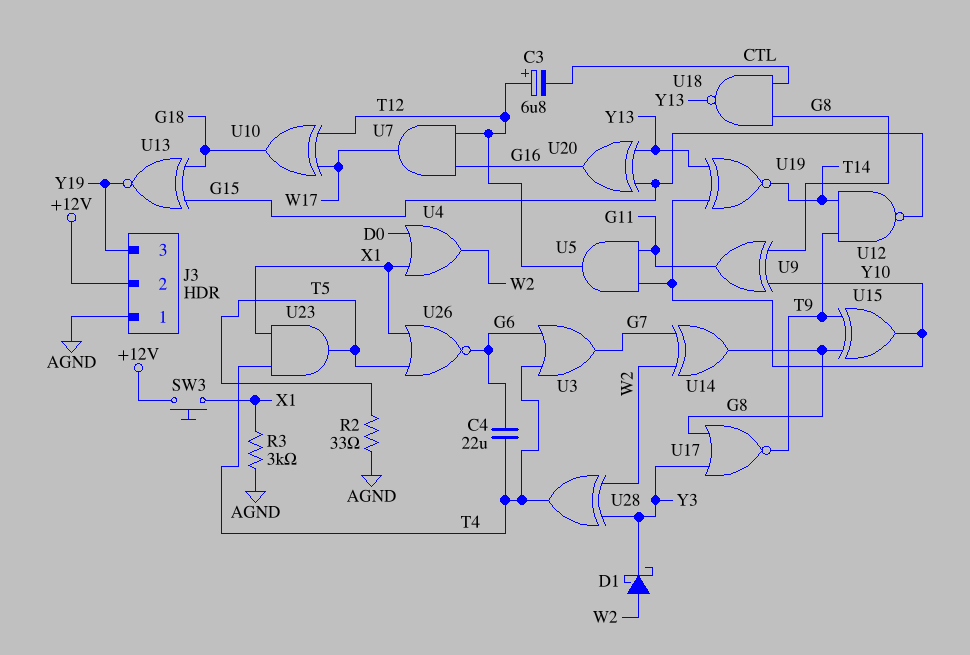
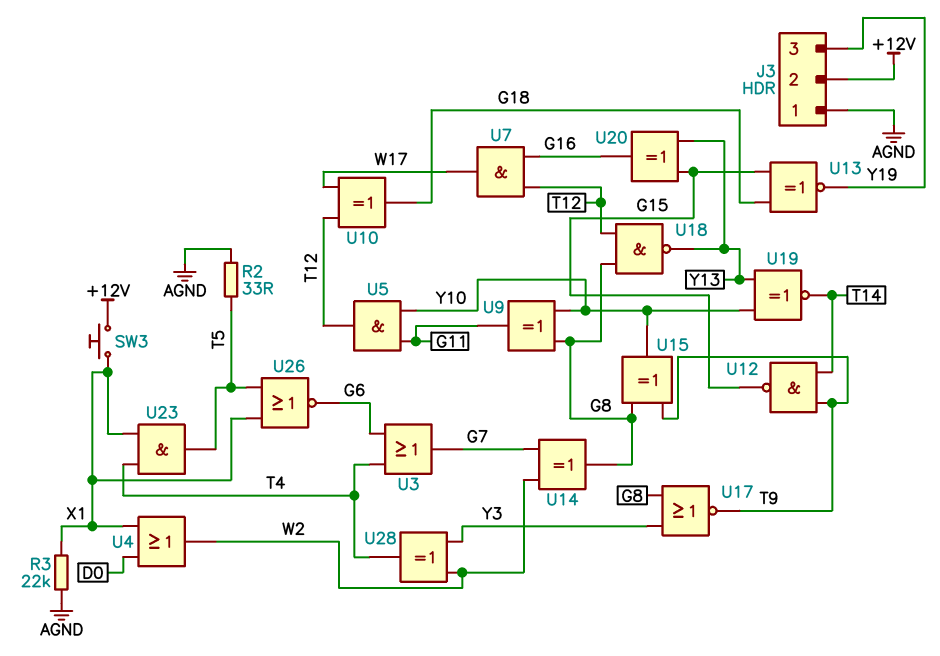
C3: 6.8uF (plus T12, minus CTL) -> none
C4: 22uF (G6, T4) -> none
D1: schottky (A W2, K Y3) -> none
R3: 3k (AGND, X1) -> 22k (AGND, X1)
U18: NAND (in CTL, in G8, out Y13) -> NAND (in G8, in T12, out Y13)

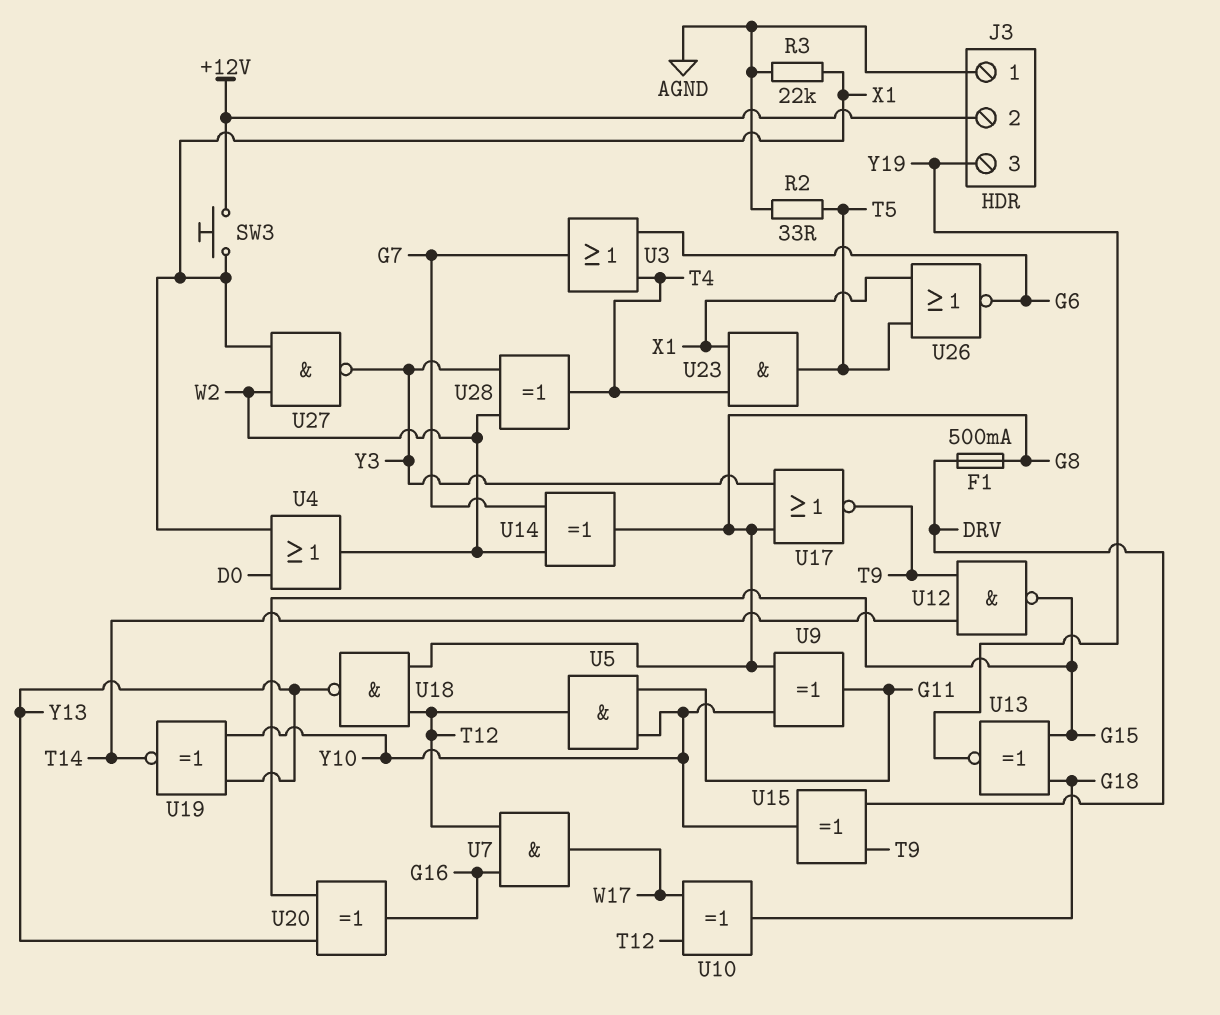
F1: none -> 500mA (DRV, G8)
U15: XOR (in G8, in T9, out Y10) -> XOR (in DRV, in T9, out Y10)
U27: none -> NAND (in W2, in X1, out Y3)

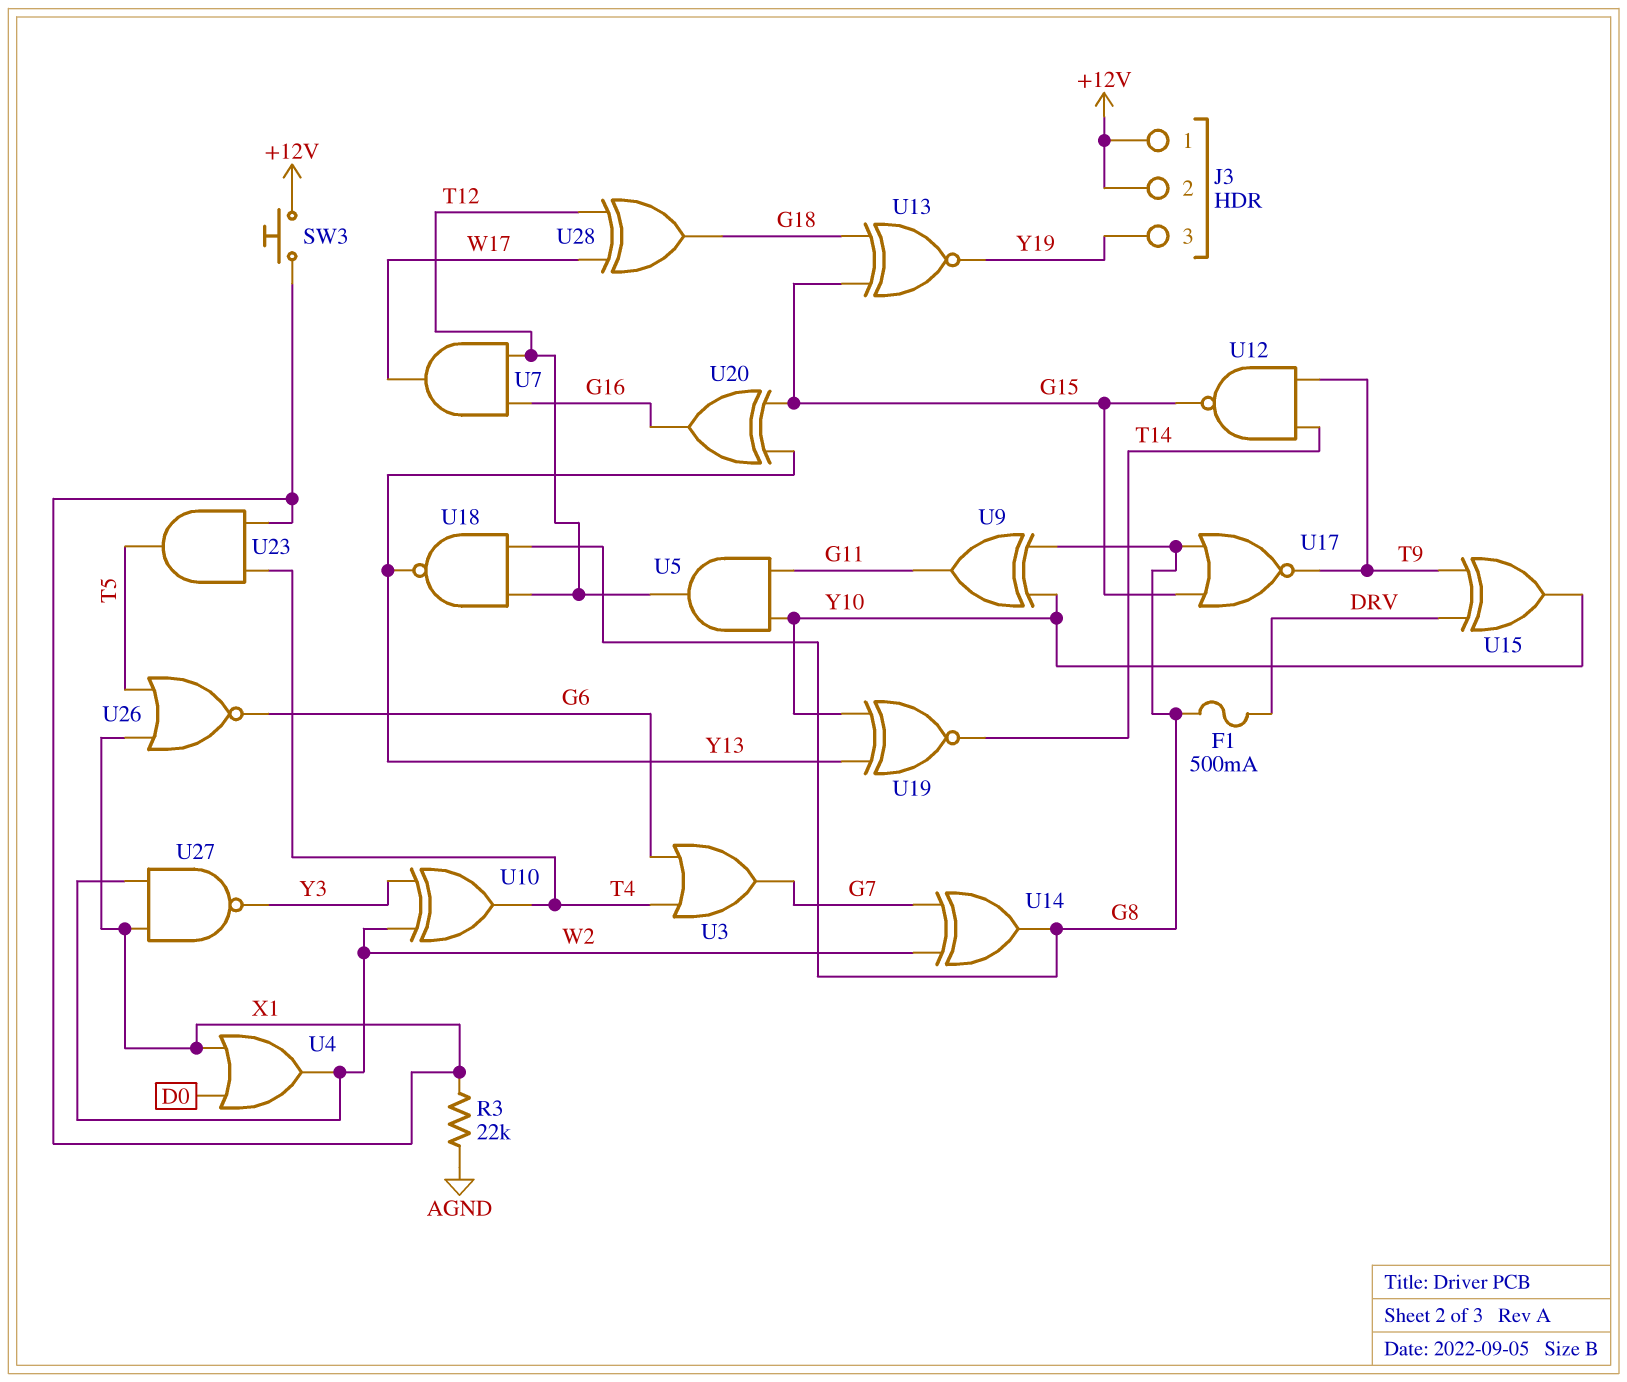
J3 pin 1: AGND -> +12V
R2: 33 (AGND, T5) -> none
U10: XOR (in T12, in W17, out G18) -> XOR (in W2, in Y3, out T4)
U17: NOR (in G8, in Y3, out T9) -> NOR (in G8, in G15, out T9)
U28: XOR (in W2, in Y3, out T4) -> XOR (in T12, in W17, out G18)

